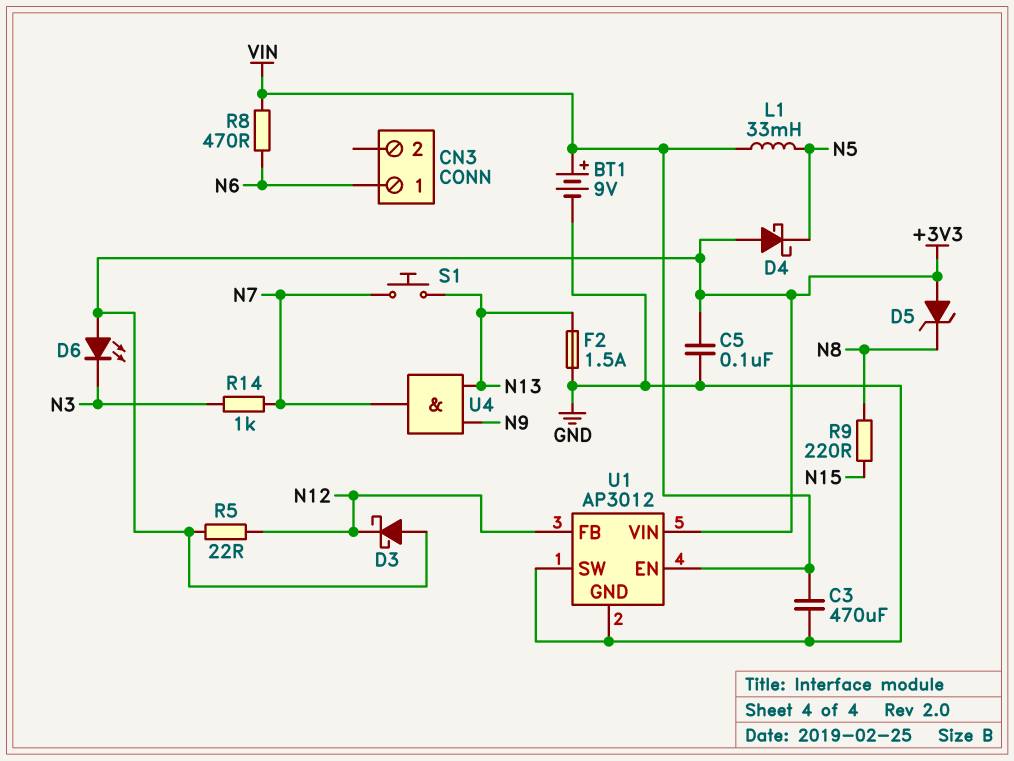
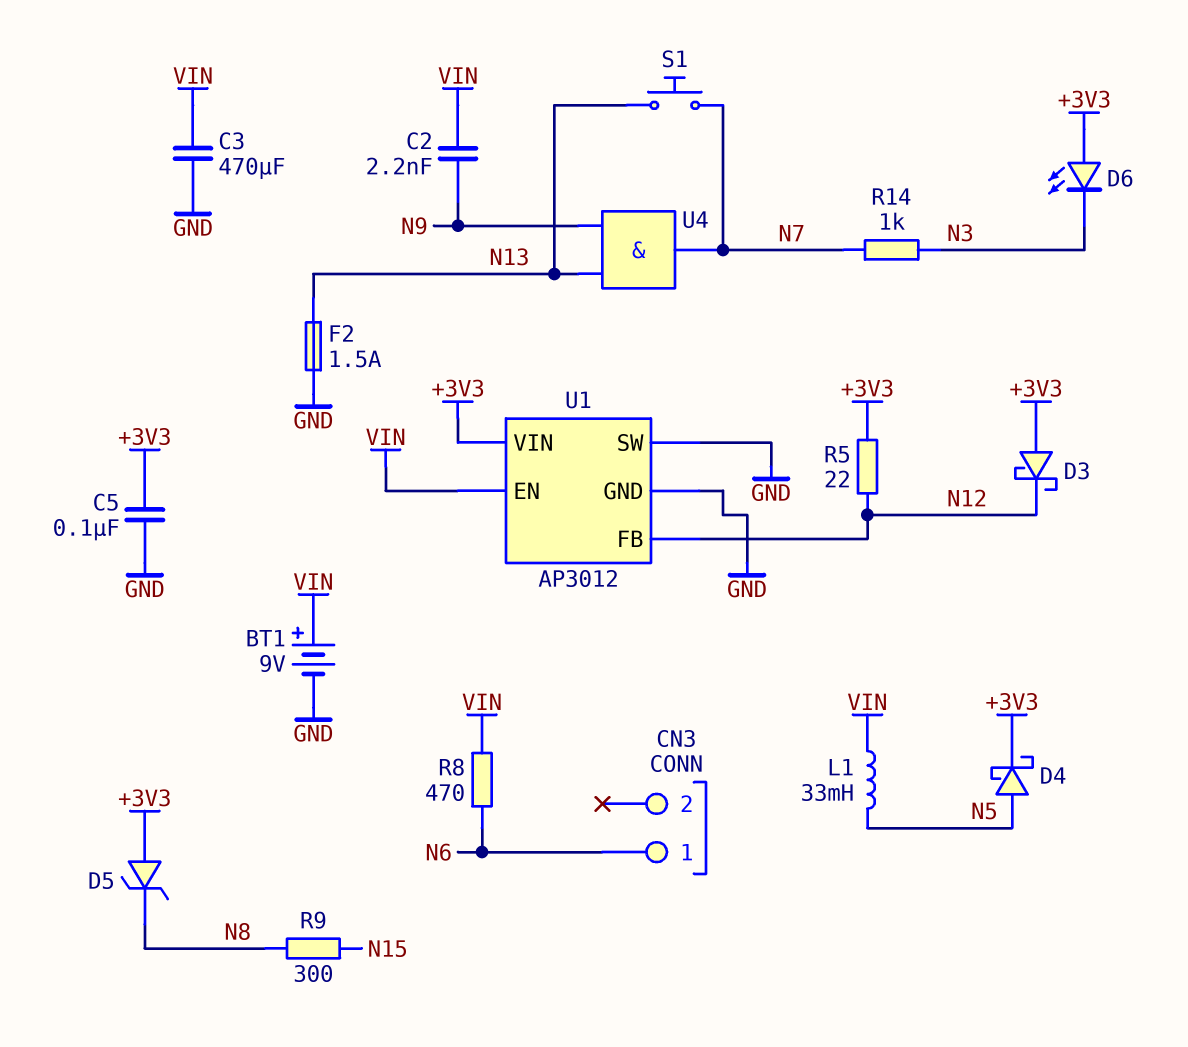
C2: none -> 2.2nF (N9, VIN)
D4: schottky (A +3V3, K N5) -> schottky (A N5, K +3V3)
R9: 220 (N8, N15) -> 300 (N8, N15)

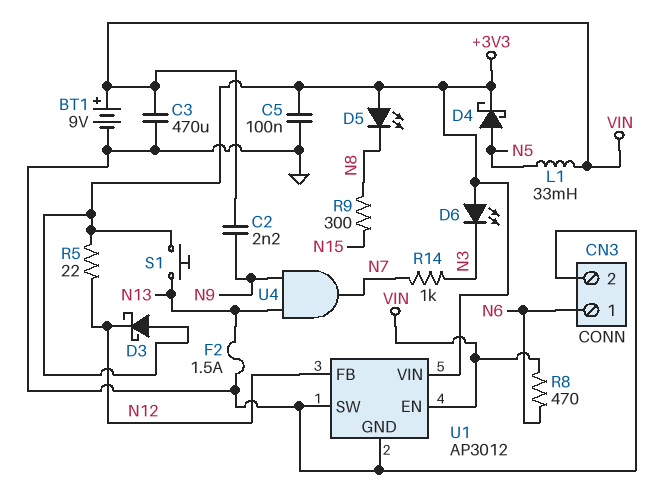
CN3 pin 2: none -> GND
D5: zener (A +3V3, K N8) -> LED (A +3V3, K N8)
S1: button (N7, N13) -> button (+3V3, N13)

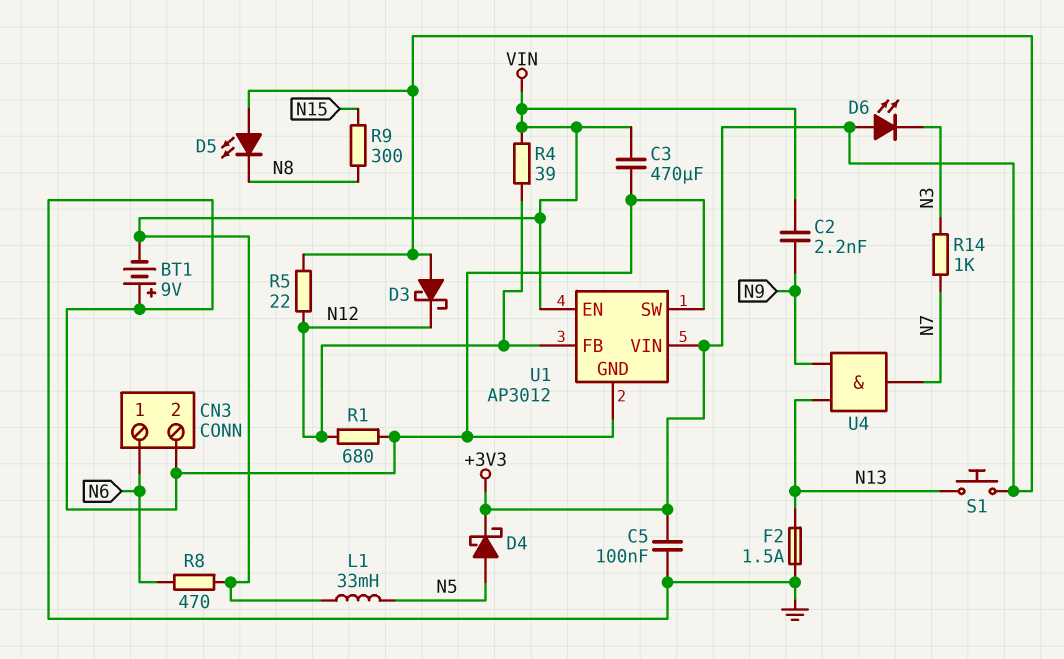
BT1: 9V (plus VIN, minus GND) -> 9V (plus GND, minus VIN)
R1: none -> 680 (GND, N12)
R4: none -> 39 (N12, VIN)

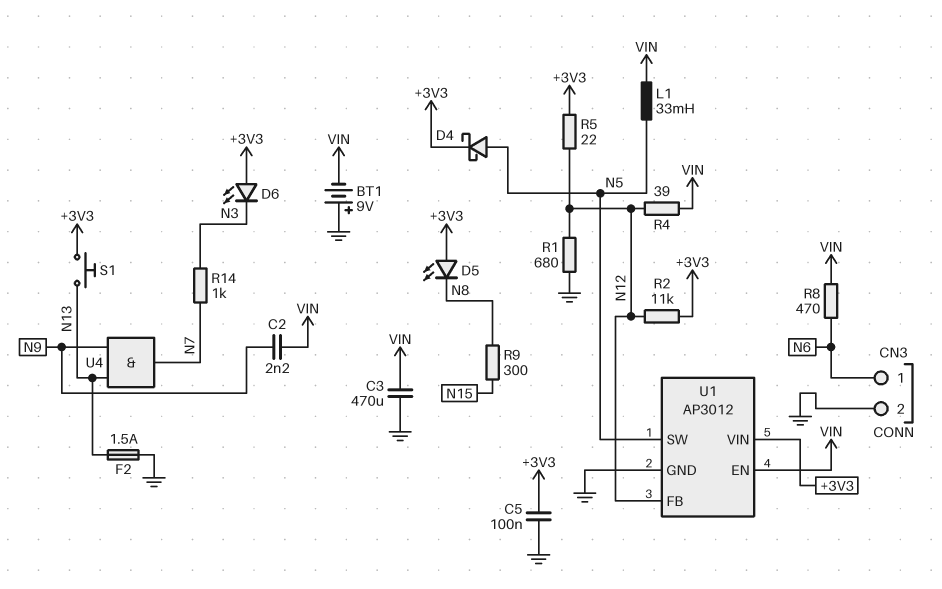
D3: schottky (A +3V3, K N12) -> none
R2: none -> 11k (+3V3, N12)
U1 pin SW: GND -> N5

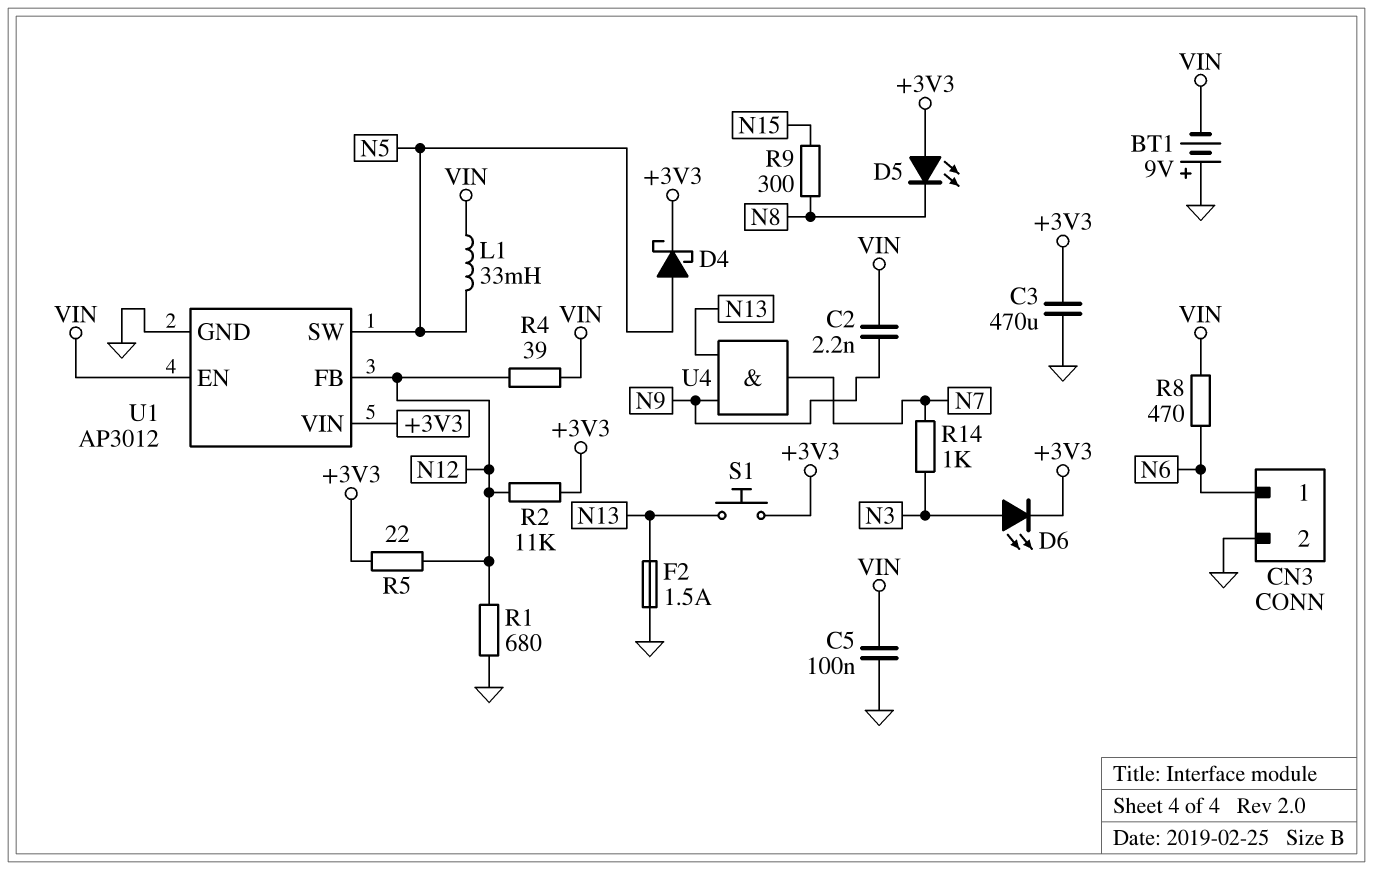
C3: 470uF (GND, VIN) -> 470uF (+3V3, GND)
C5: 100nF (+3V3, GND) -> 100nF (GND, VIN)
D6: LED (A +3V3, K N3) -> LED (A N3, K +3V3)

